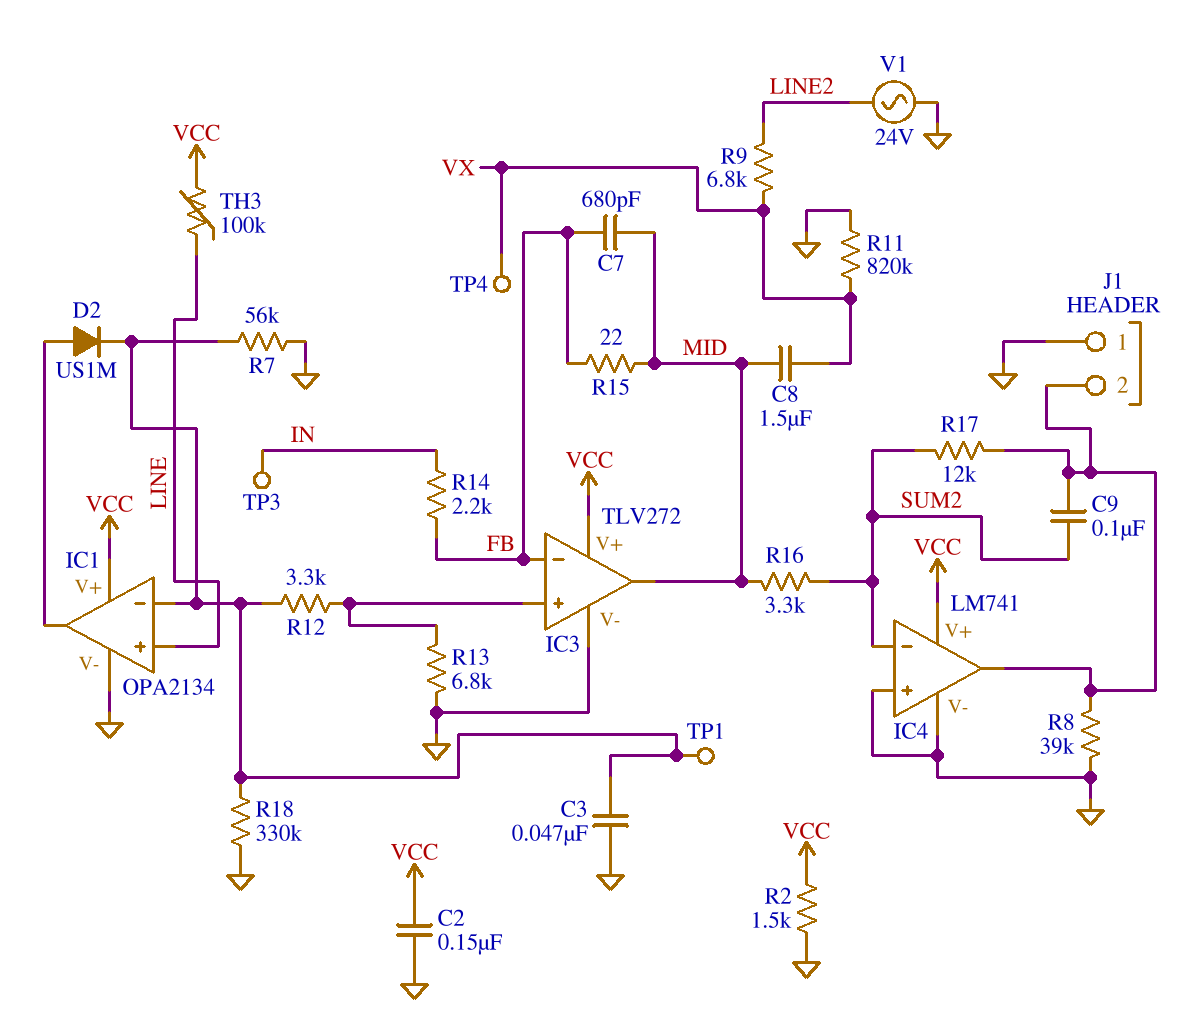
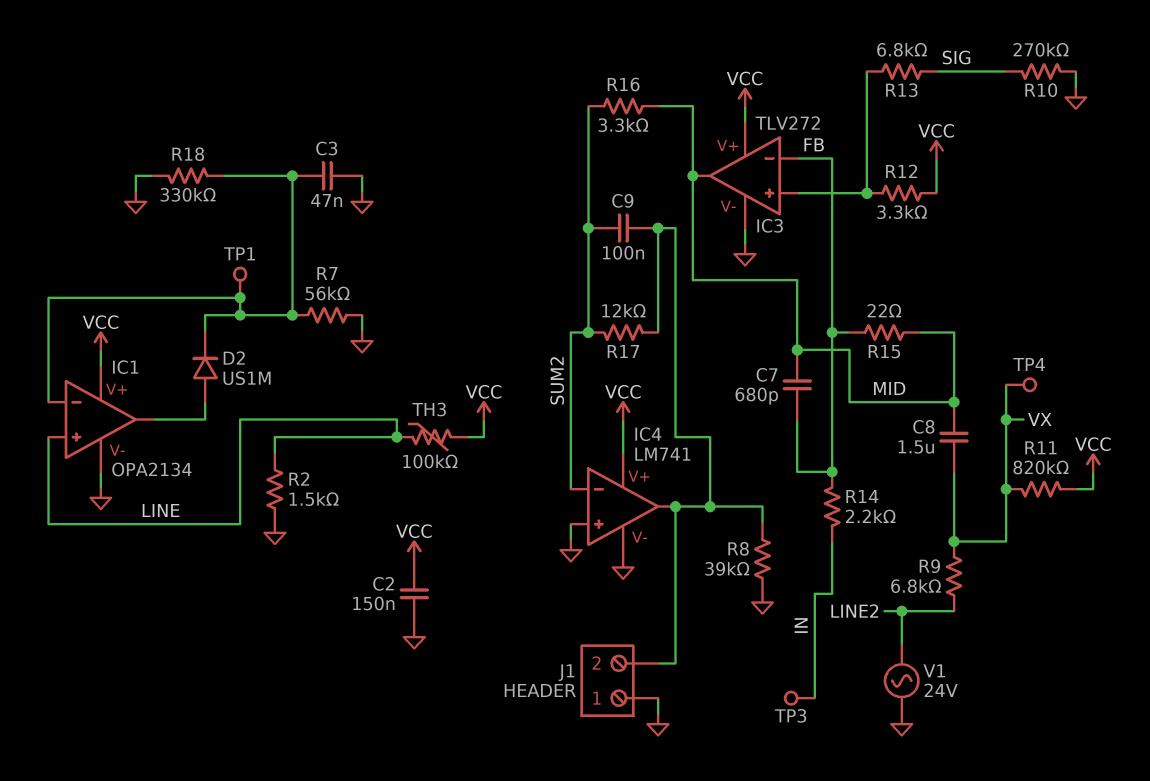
R2: 1.5k (GND, VCC) -> 1.5k (GND, LINE)
R10: none -> 270k (GND, SIG)
R11: 820k (GND, VX) -> 820k (VCC, VX)
R12: 3.3k (IC1/in-, IC3/in+) -> 3.3k (IC3/in+, VCC)
R13: 6.8k (GND, IC3/in+) -> 6.8k (IC3/in+, SIG)

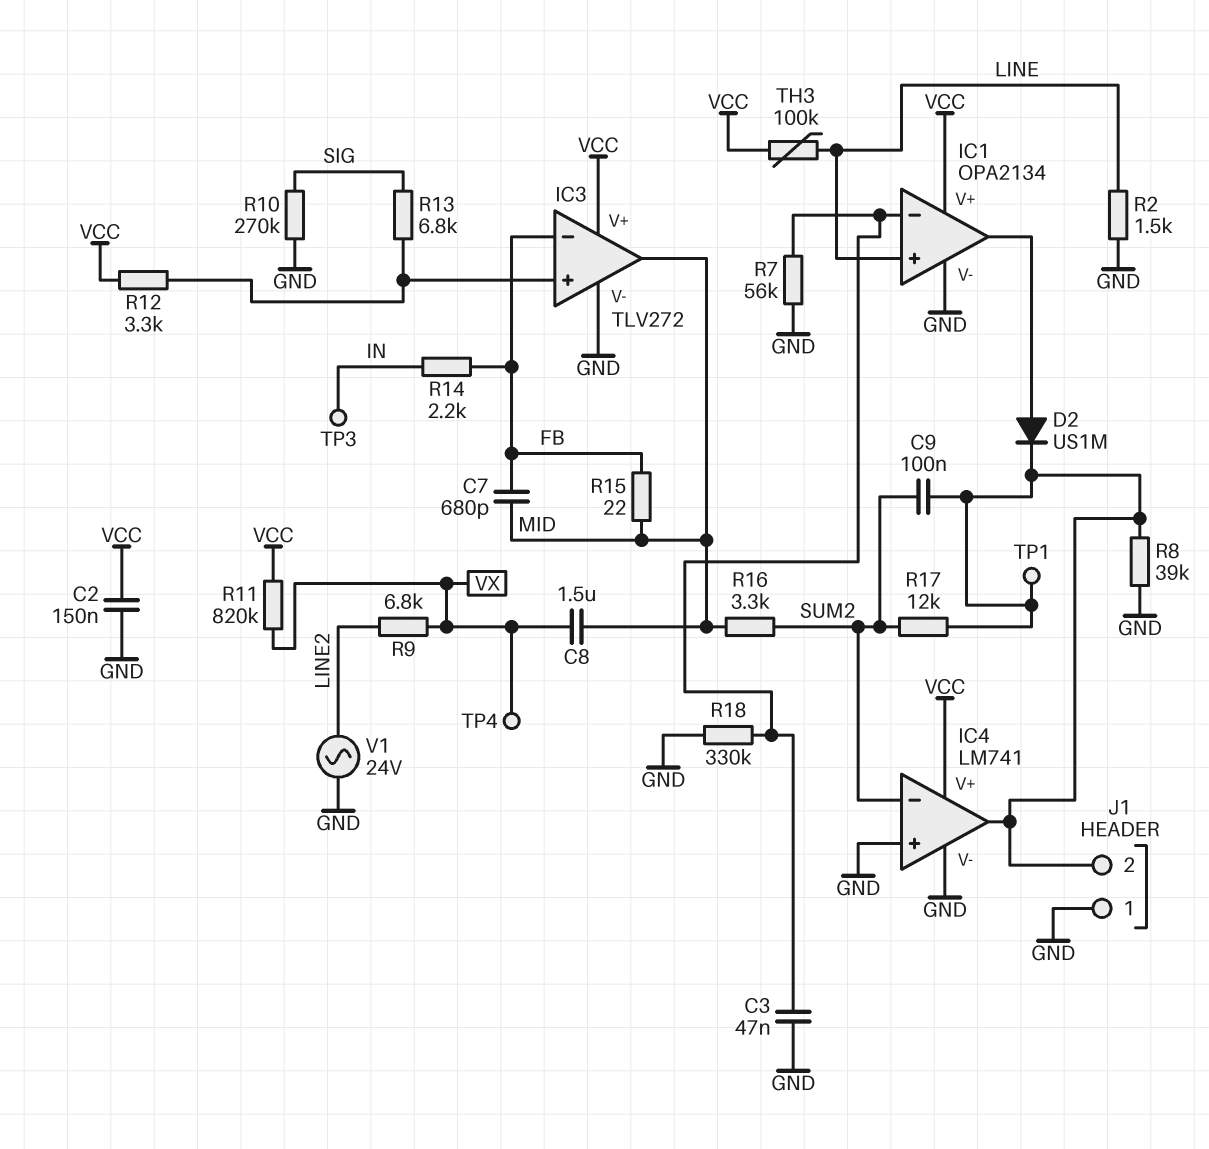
D2: diode US1M (A IC1/out, K IC1/in-) -> diode US1M (A IC1/out, K IC4/out)
TP1: test point (IC1/in-) -> test point (IC4/out)

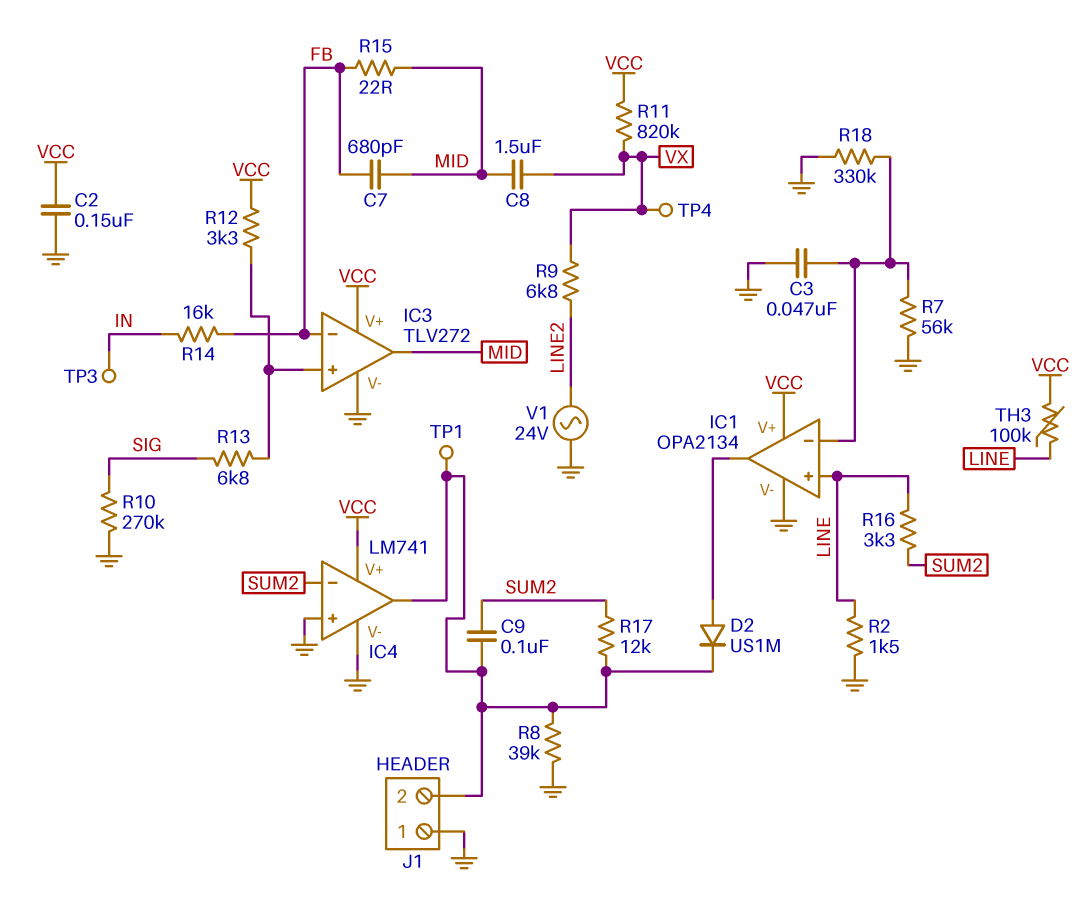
R14: 2.2k (FB, IN) -> 16k (FB, IN)
R16: 3.3k (MID, SUM2) -> 3.3k (LINE, SUM2)

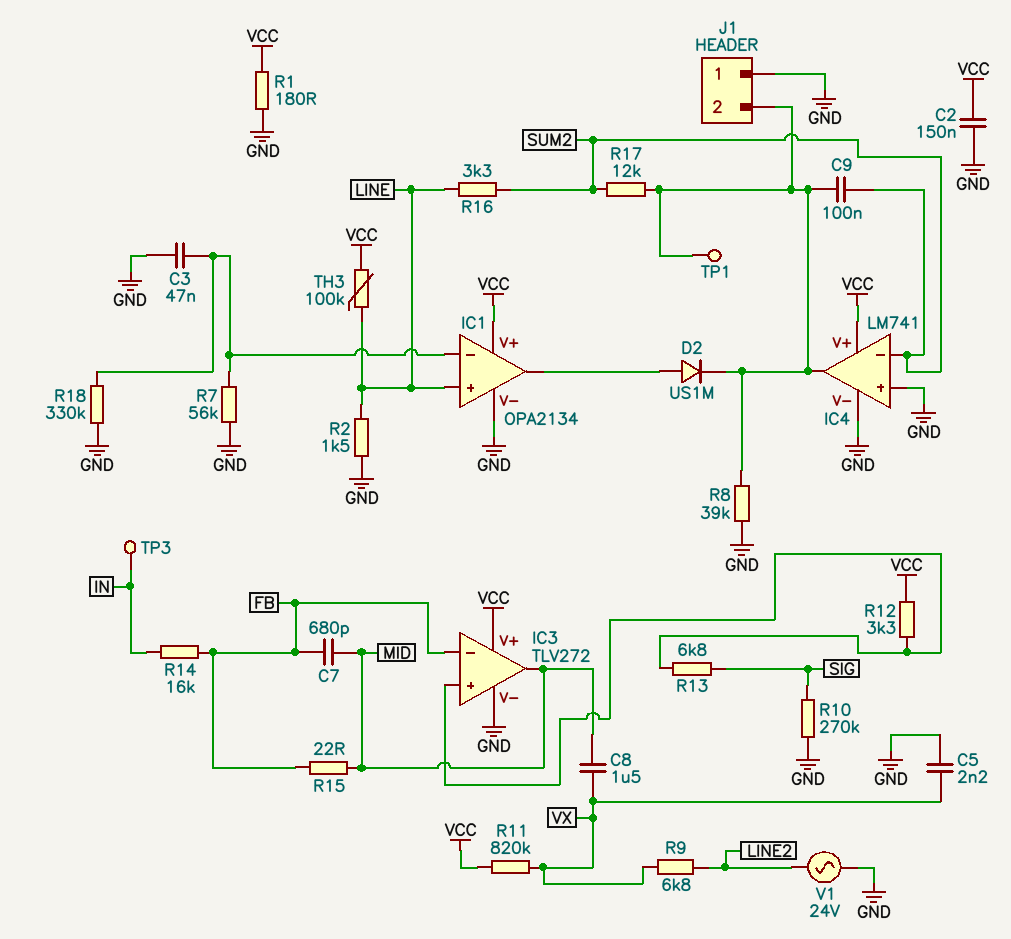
C5: none -> 2.2nF (GND, VX)
R1: none -> 180 (GND, VCC)
TP4: test point (VX) -> none

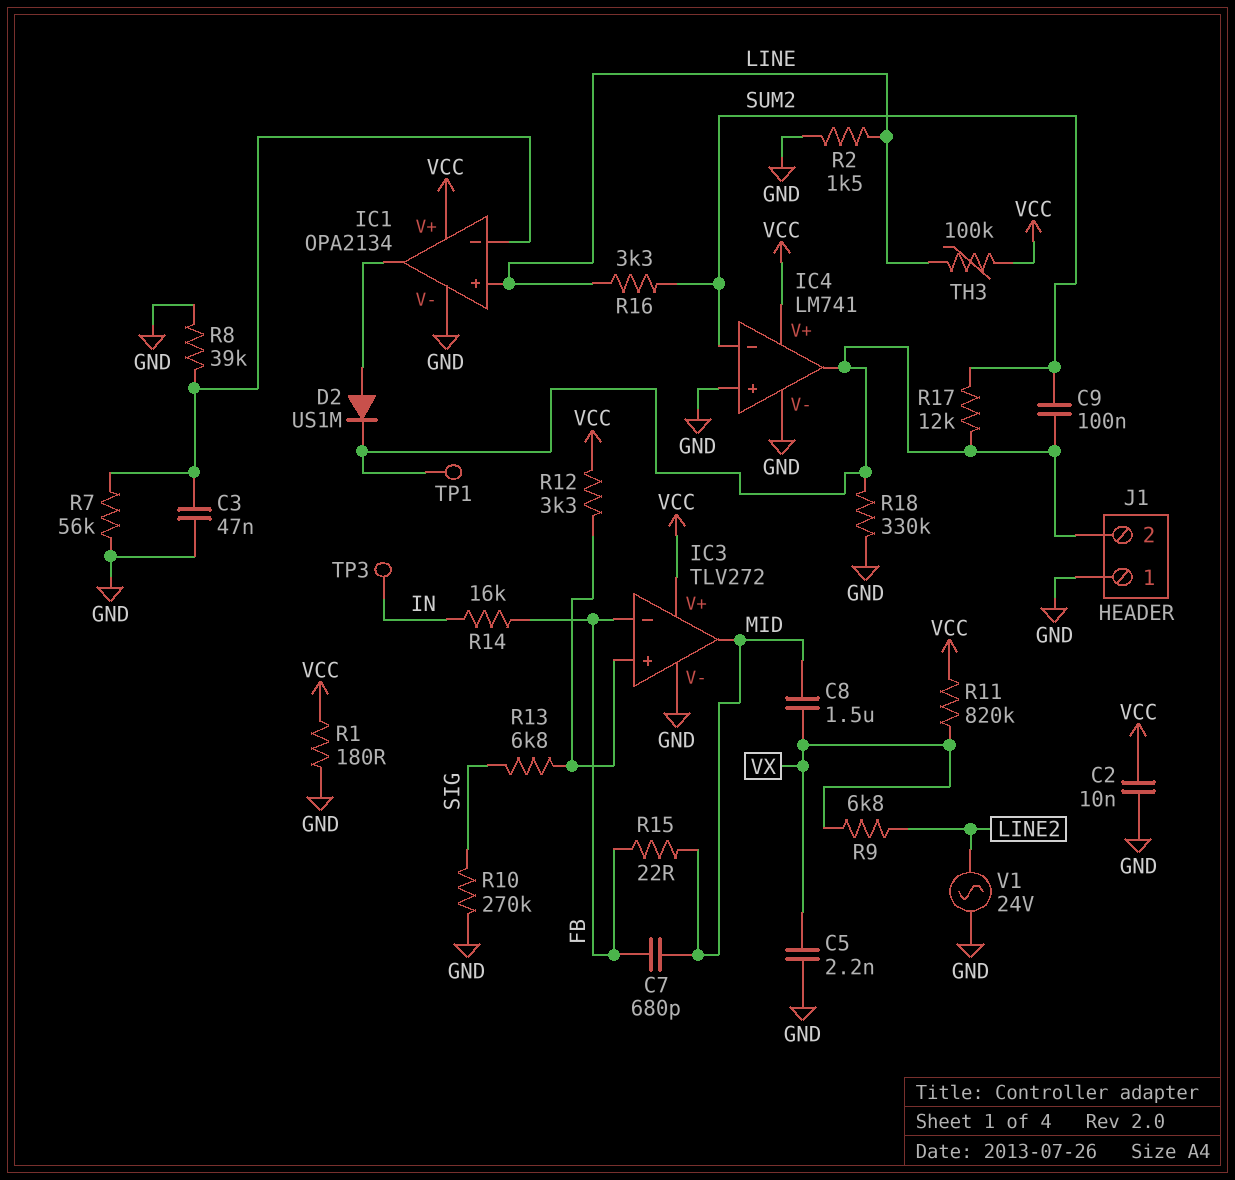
C2: 150nF (GND, VCC) -> 10nF (GND, VCC)
R8: 39k (GND, IC4/out) -> 39k (GND, IC1/in-)
R18: 330k (GND, IC1/in-) -> 330k (GND, IC4/out)

